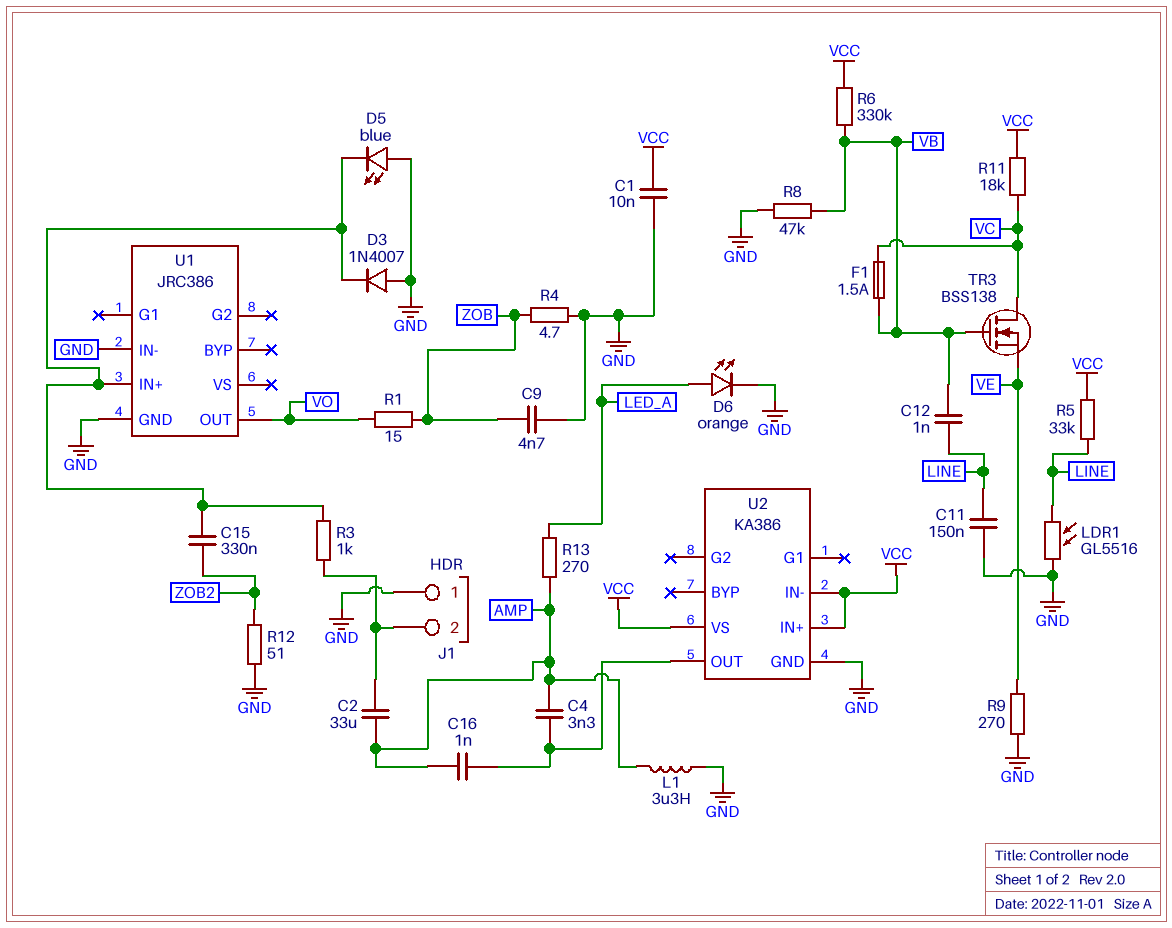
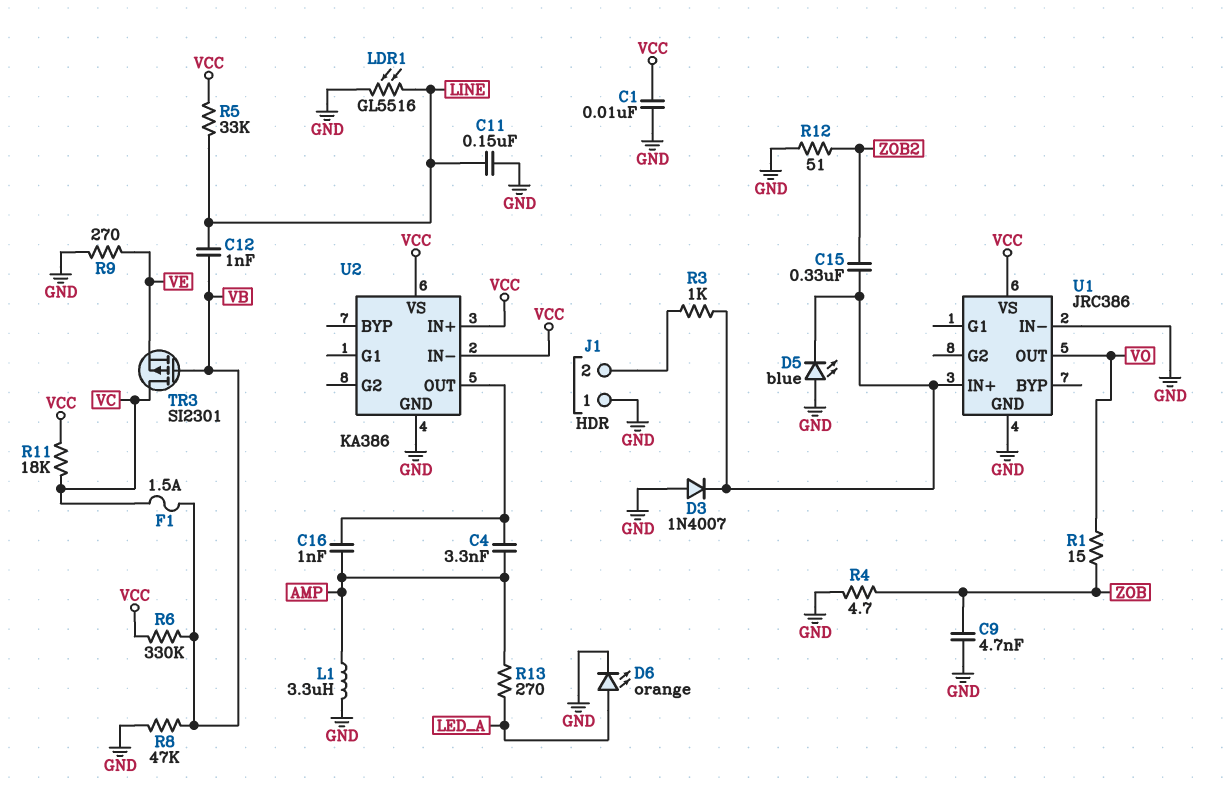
C2: 33uF (AMP, J1/2) -> none
TR3: NMOS BSS138 (G VB, D VC, S VE) -> PMOS SI2301 (G VB, D VC, S VE)
U1 pin VS: none -> VCC

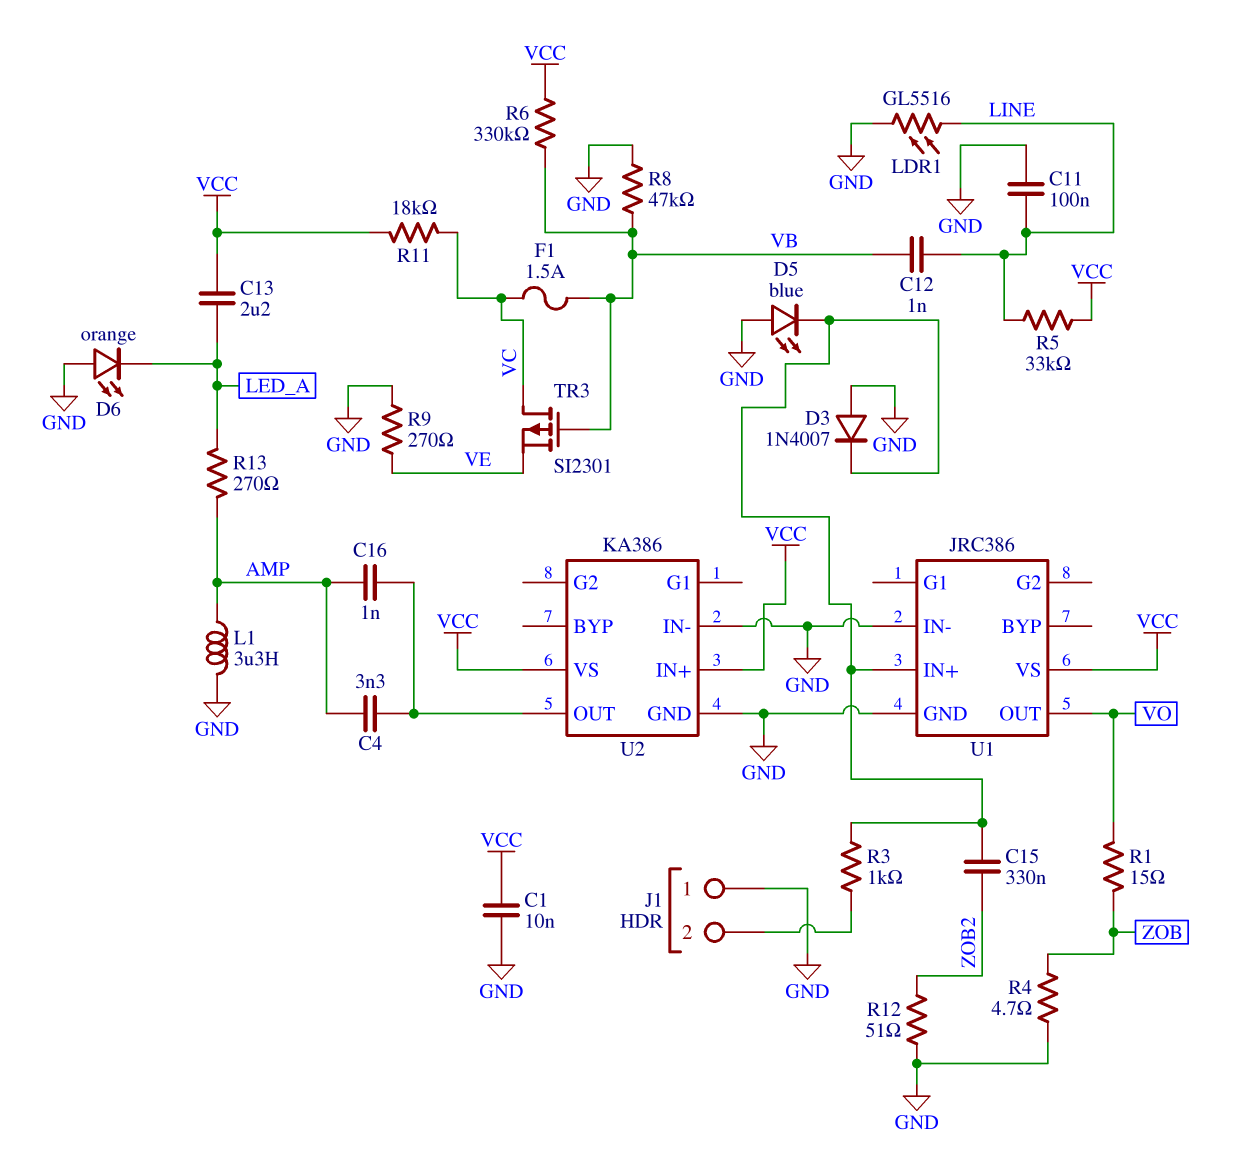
C9: 4.7nF (GND, ZOB) -> none
C11: 150nF (GND, LINE) -> 100nF (GND, LINE)
C13: none -> 2.2uF (LED_A, VCC)
D6: LED orange (A LED_A, K GND) -> LED orange (A GND, K LED_A)
U2 pin IN-: VCC -> GND

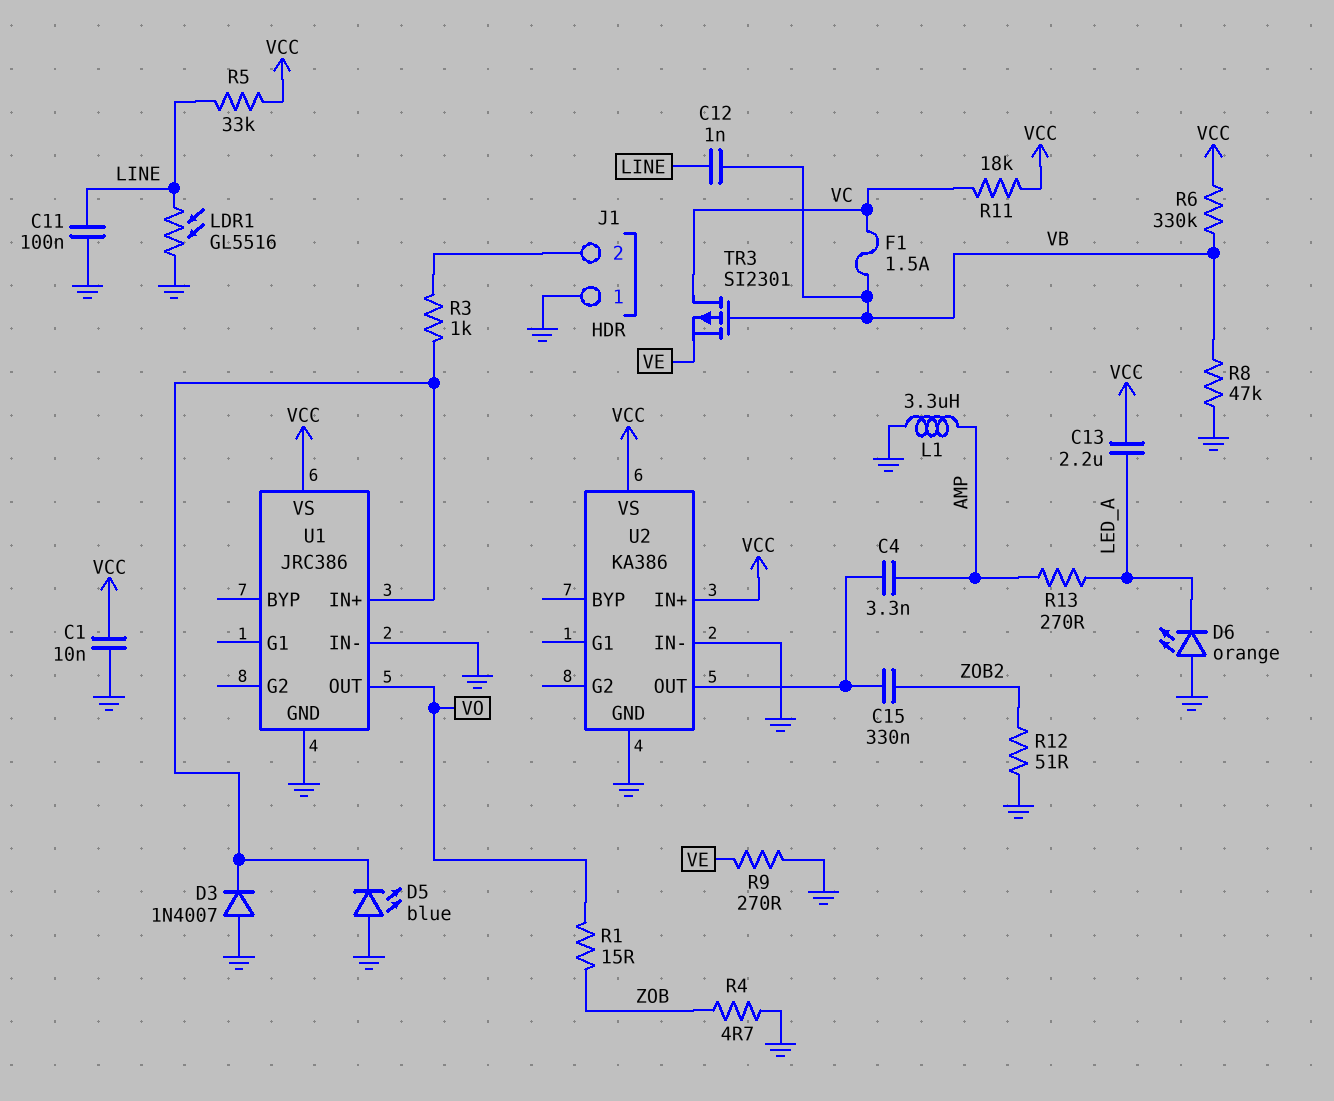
C15: 330nF (U1/IN+, ZOB2) -> 330nF (U2/OUT, ZOB2)
C16: 1nF (AMP, U2/OUT) -> none

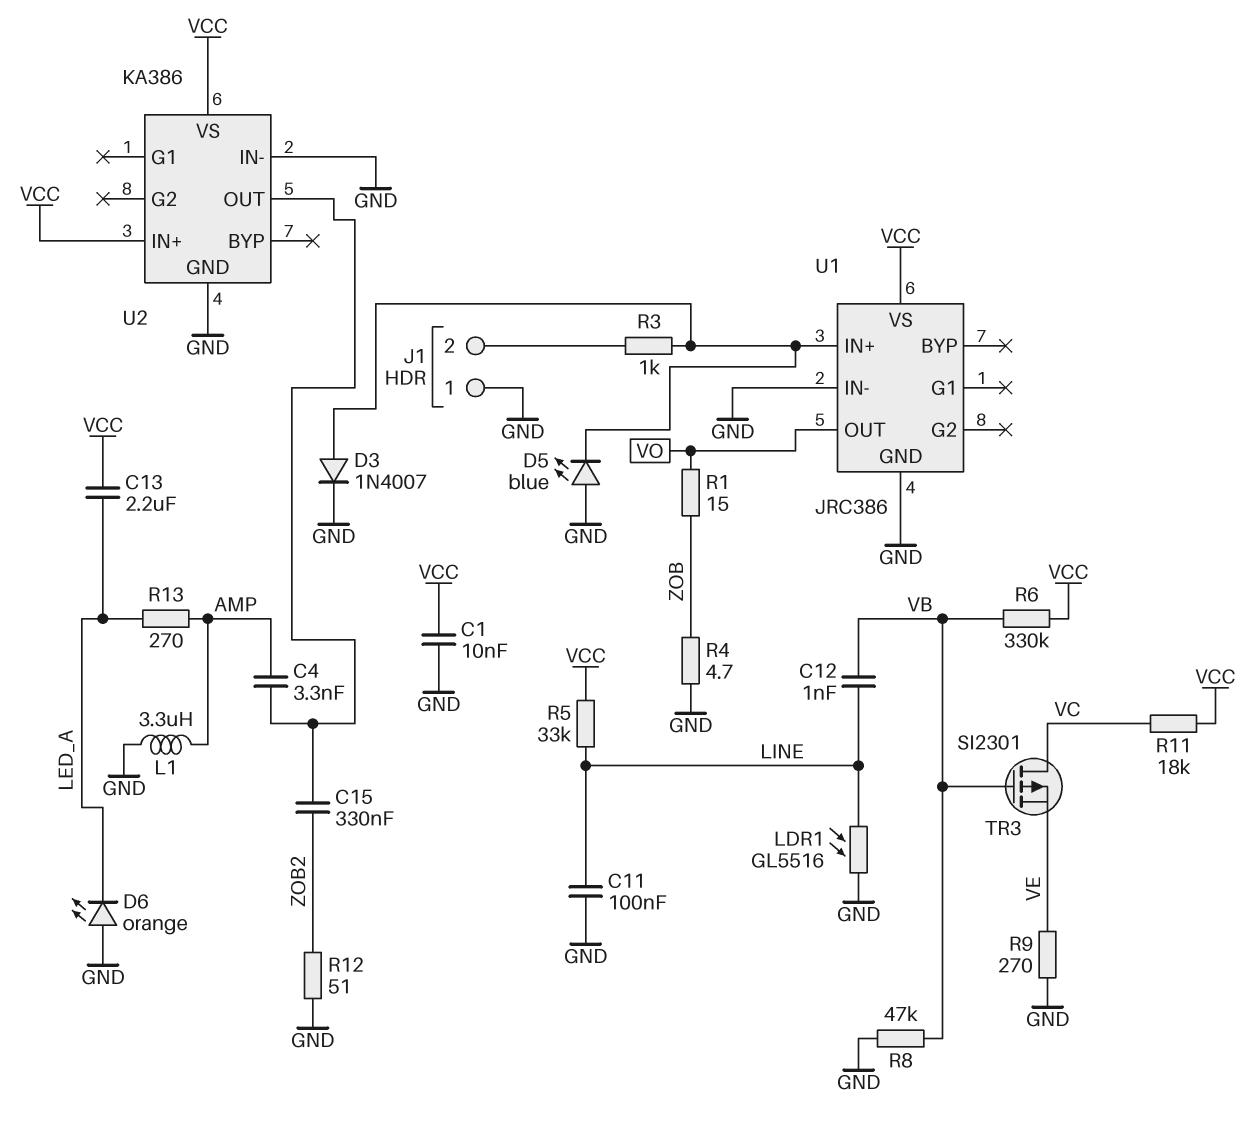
D3: diode 1N4007 (A GND, K U1/IN+) -> diode 1N4007 (A U1/IN+, K GND)
F1: 1.5A (VB, VC) -> none

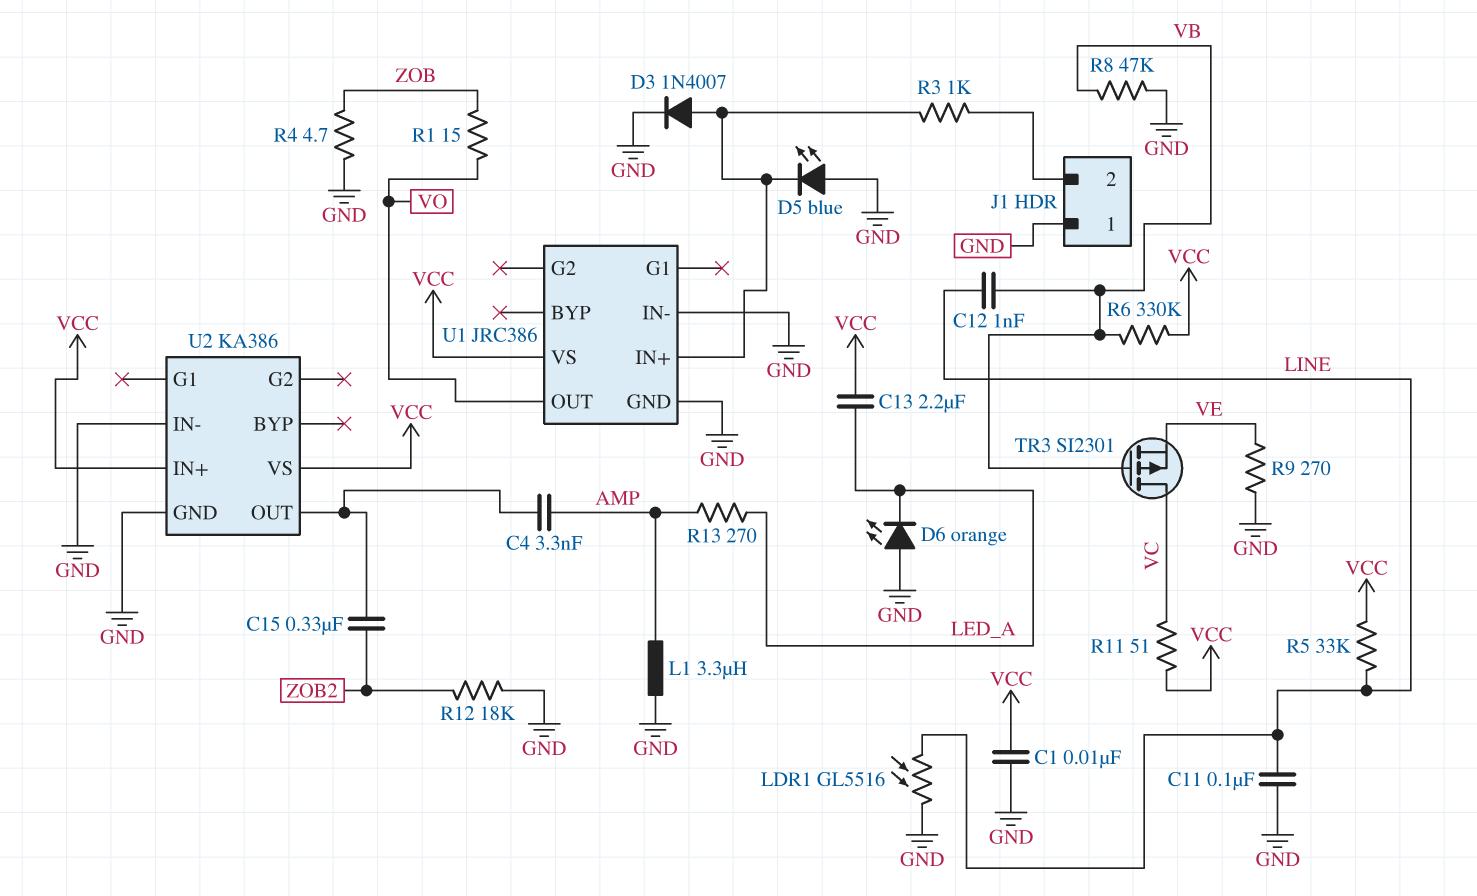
R11: 18k (VC, VCC) -> 51 (VC, VCC)
R12: 51 (GND, ZOB2) -> 18k (GND, ZOB2)

